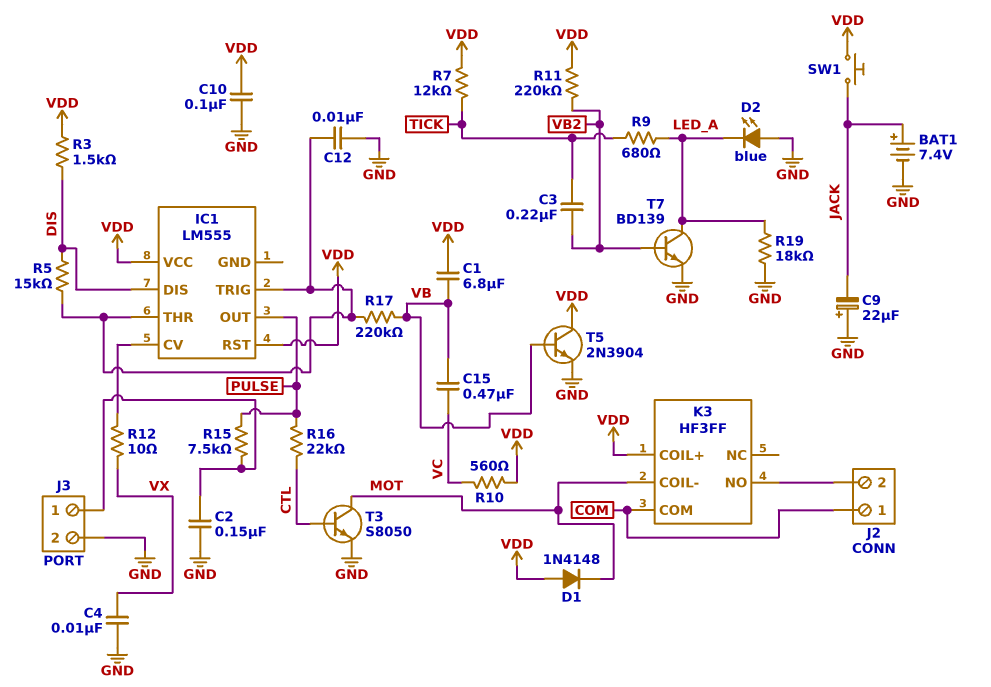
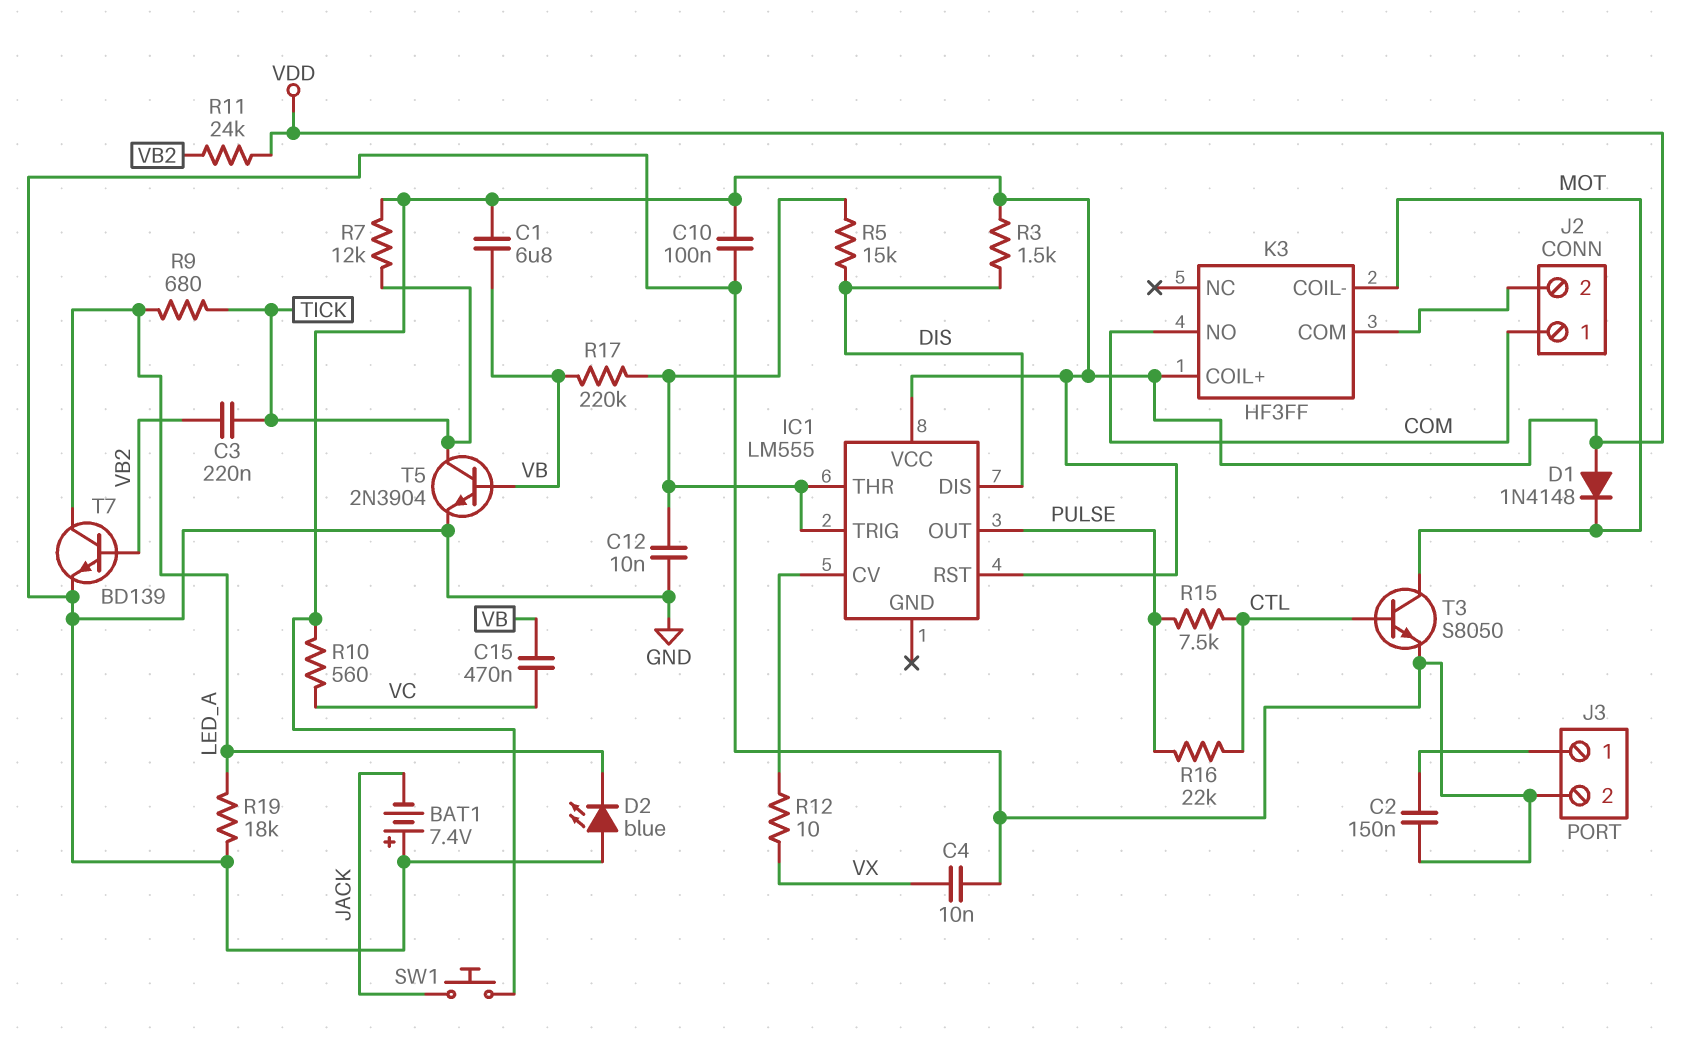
BAT1: 7.4V (plus JACK, minus GND) -> 7.4V (plus GND, minus JACK)
C9: 22uF (plus GND, minus JACK) -> none
K3 pin COM: COM -> J2/2
K3 pin NO: J2/2 -> COM
R11: 220k (VB2, VDD) -> 24k (VB2, VDD)
R15: 7.5k (J3/1, PULSE) -> 7.5k (CTL, PULSE)
T5: NPN 2N3904 (B VB, C VDD, E GND) -> NPN 2N3904 (B VB, C TICK, E GND)

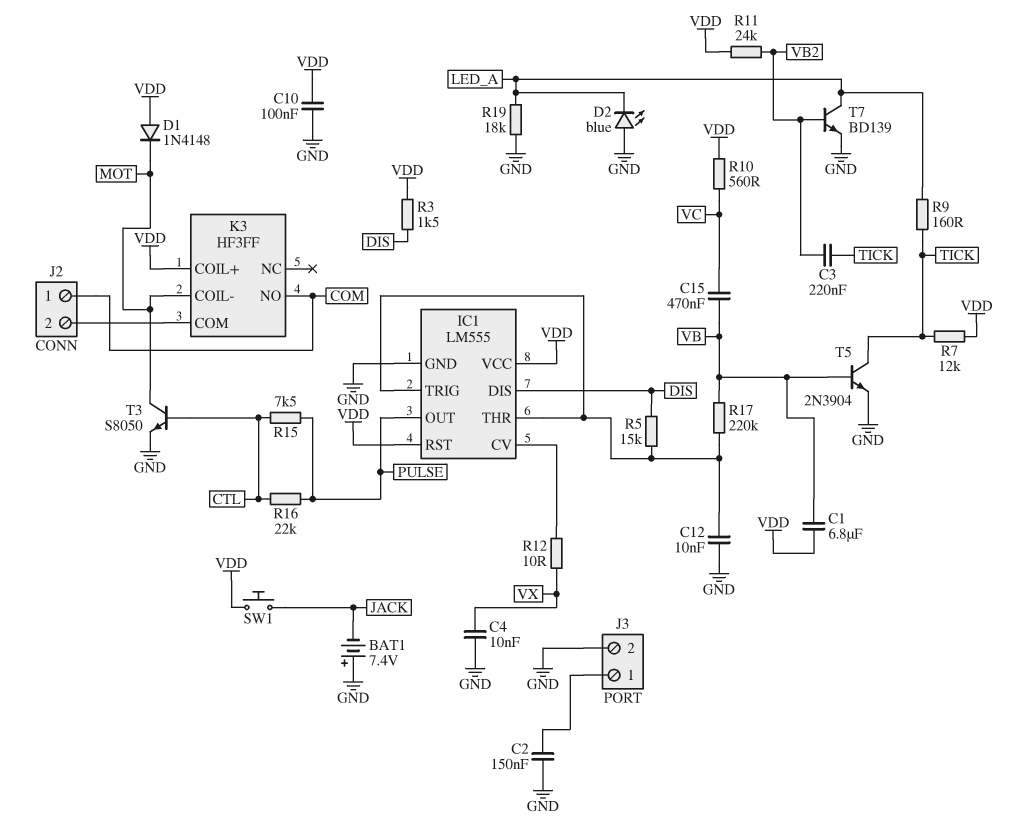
IC1 pin GND: none -> GND
R9: 680 (LED_A, TICK) -> 160 (LED_A, TICK)

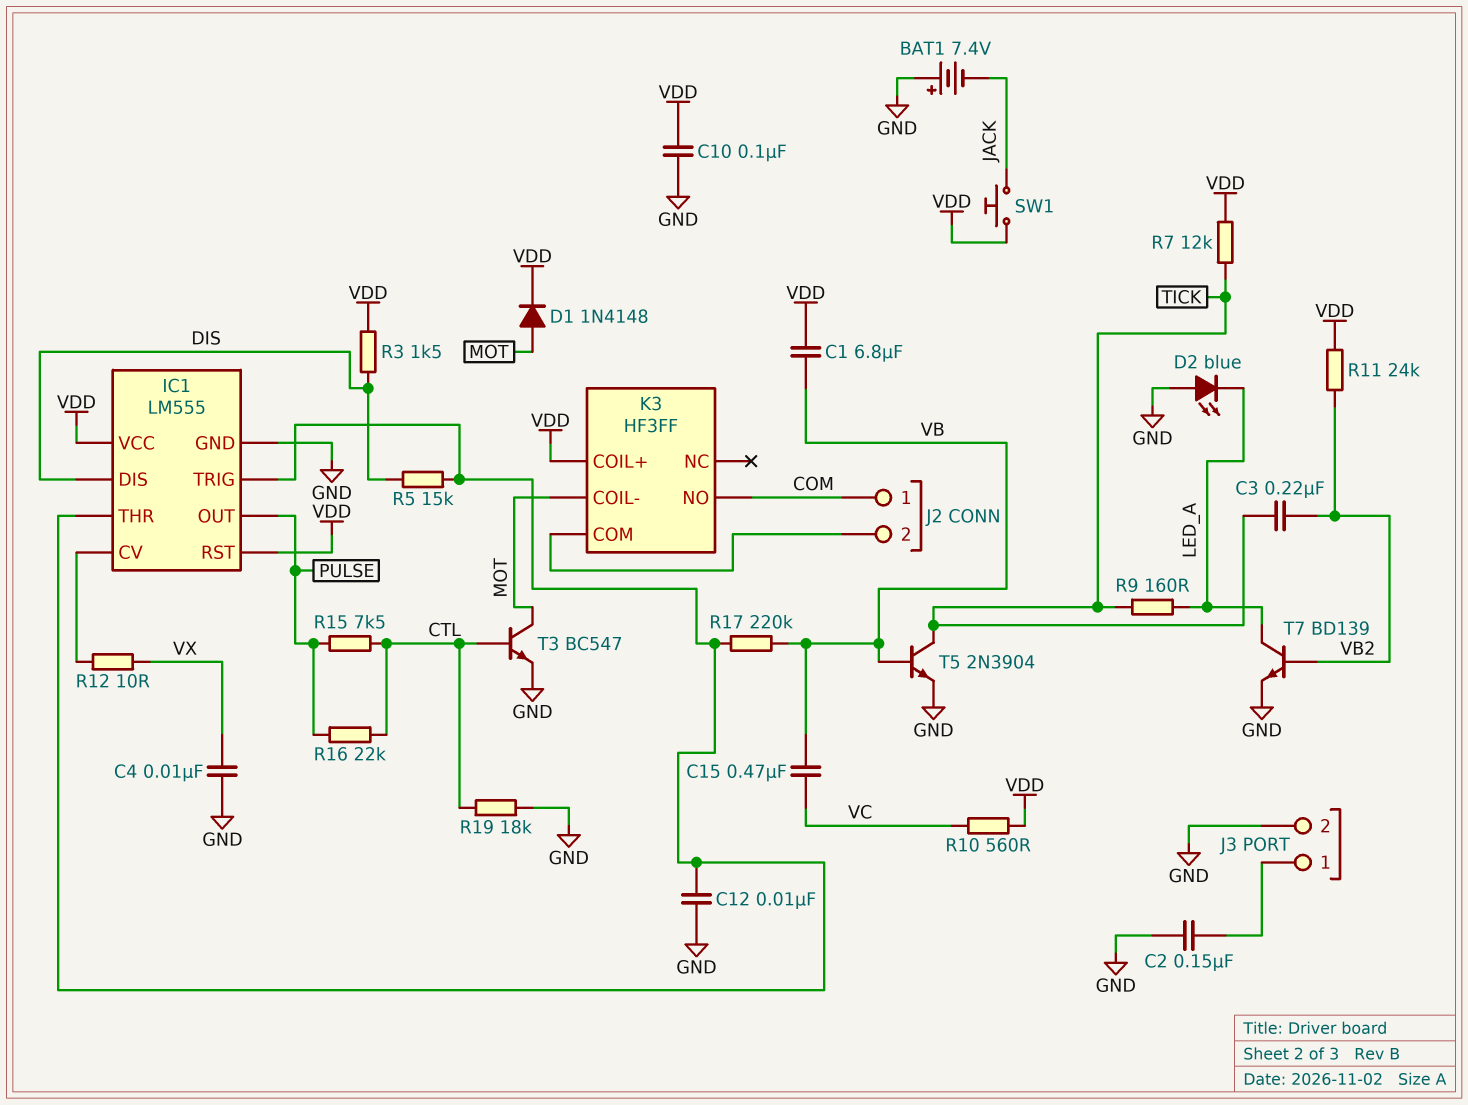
D1: diode 1N4148 (A VDD, K MOT) -> diode 1N4148 (A MOT, K VDD)
R19: 18k (GND, LED_A) -> 18k (CTL, GND)
T3: NPN S8050 (B CTL, C MOT, E GND) -> NPN BC547 (B CTL, C MOT, E GND)

